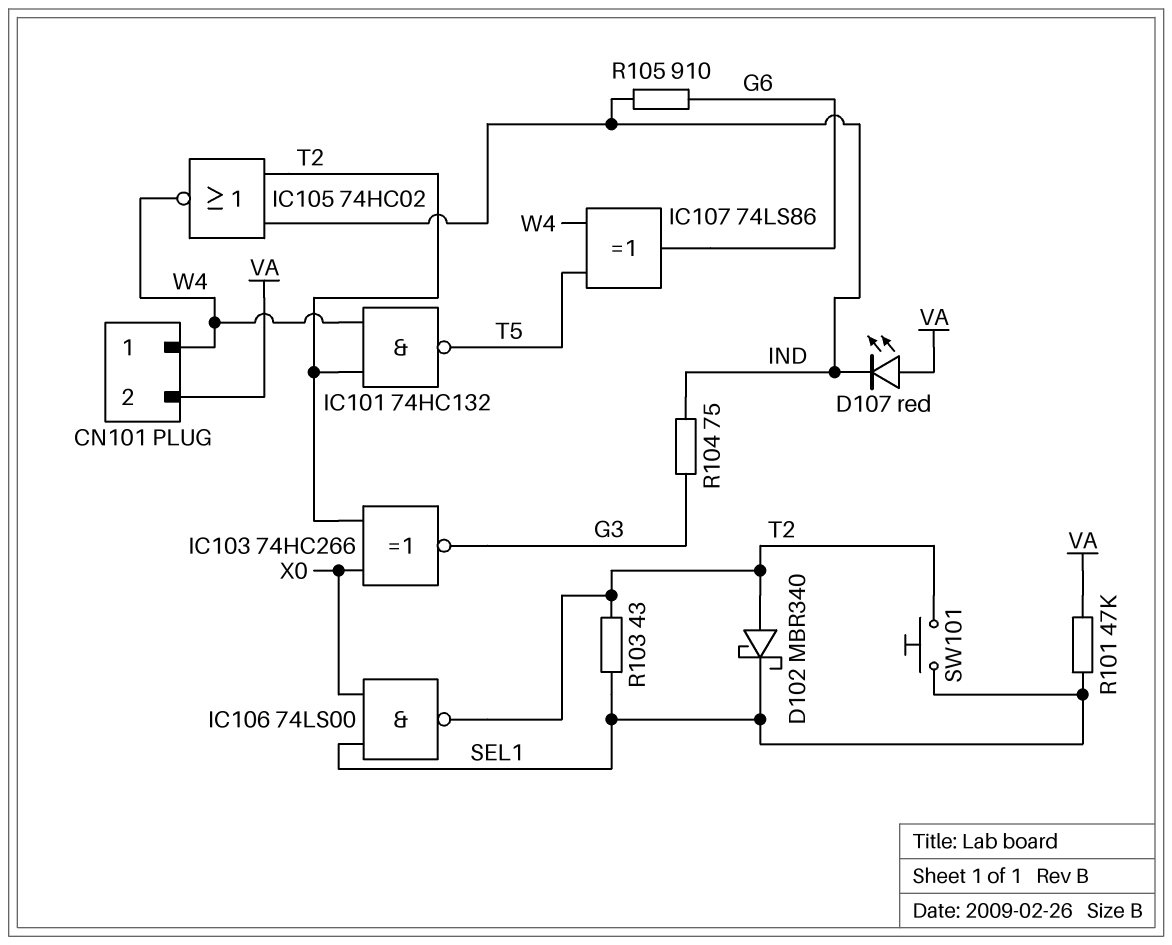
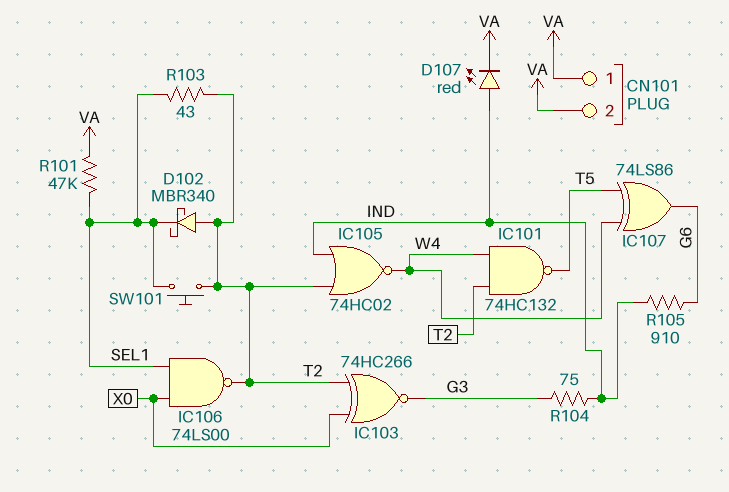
CN101 pin 1: W4 -> VA
D107: LED red (A VA, K IND) -> LED red (A IND, K VA)

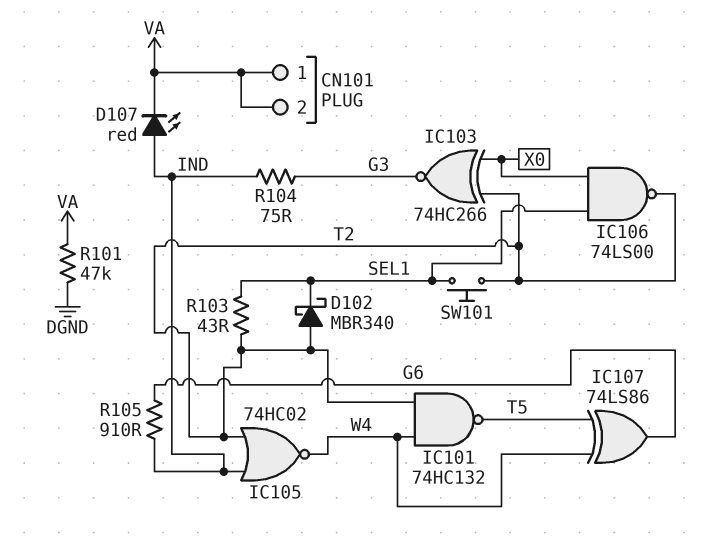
R101: 47k (SEL1, VA) -> 47k (DGND, VA)

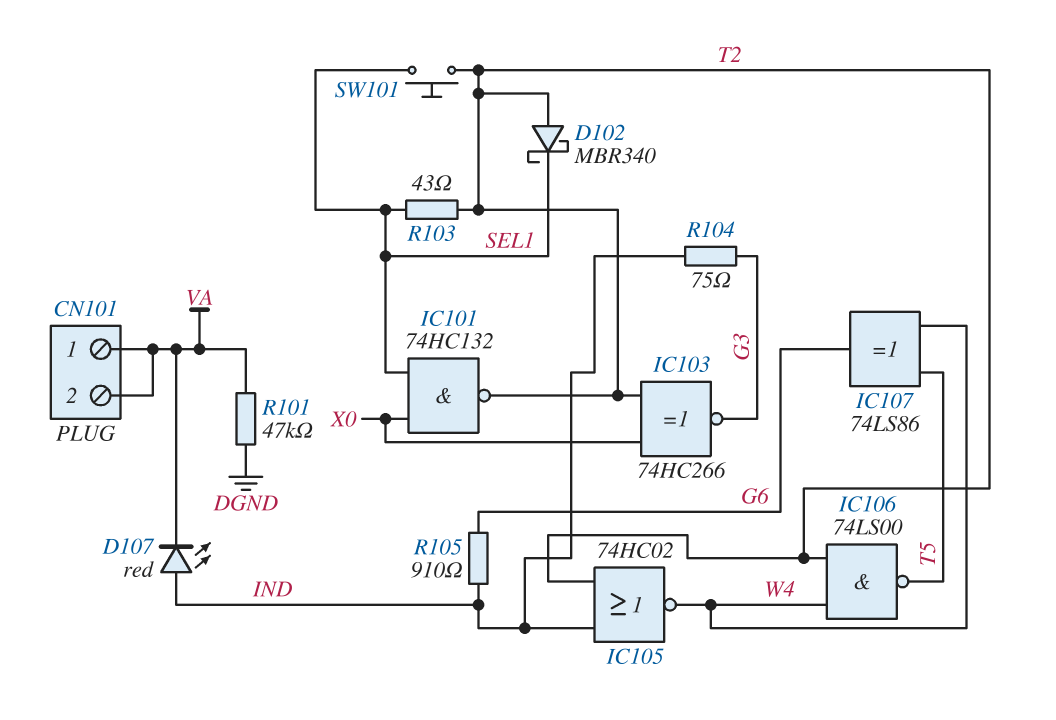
IC101: NAND 74HC132 (in T2, in W4, out T5) -> NAND 74HC132 (in SEL1, in X0, out T2)
IC106: NAND 74LS00 (in SEL1, in X0, out T2) -> NAND 74LS00 (in T2, in W4, out T5)

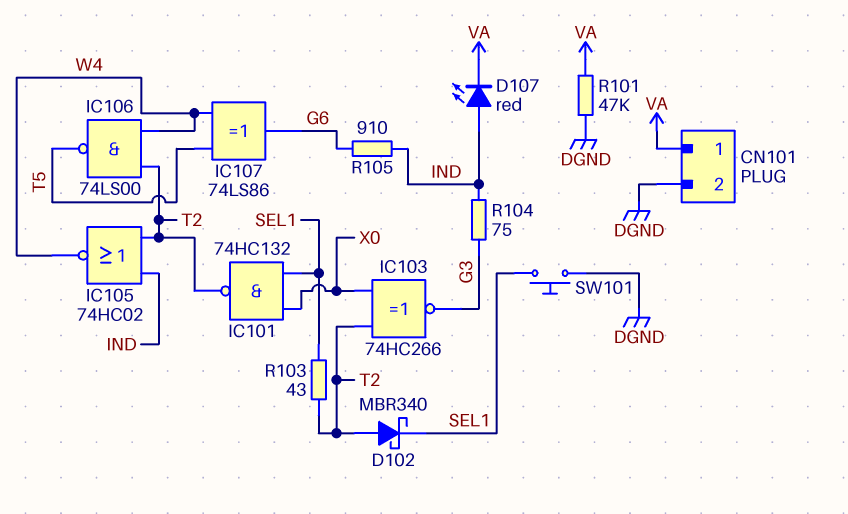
CN101 pin 2: VA -> DGND
SW101: button (SEL1, T2) -> button (DGND, SEL1)

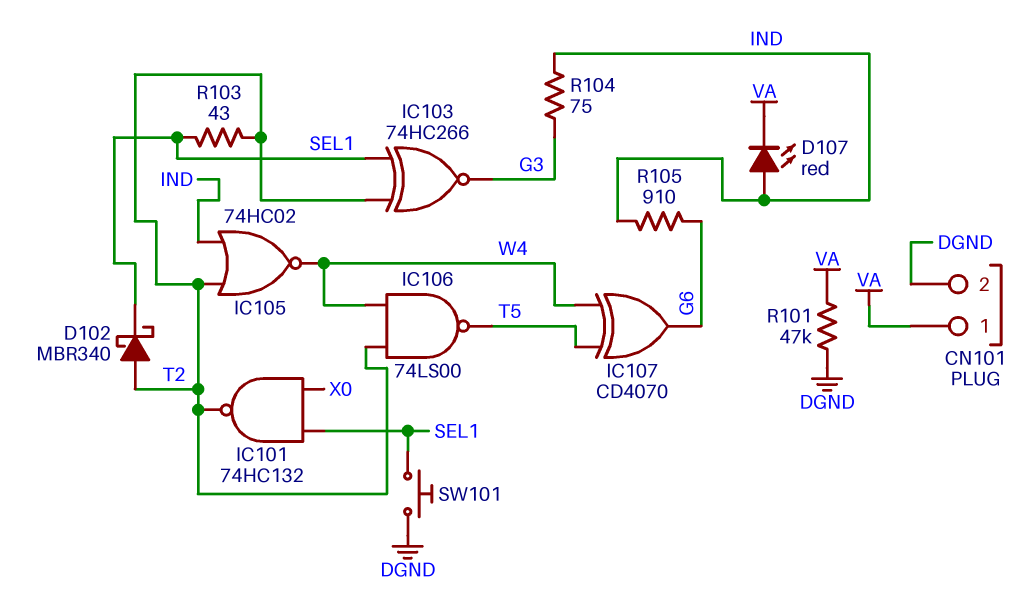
IC103: XNOR 74HC266 (in T2, in X0, out G3) -> XNOR 74HC266 (in SEL1, in T2, out G3)
IC107: XOR 74LS86 (in T5, in W4, out G6) -> XOR CD4070 (in T5, in W4, out G6)

